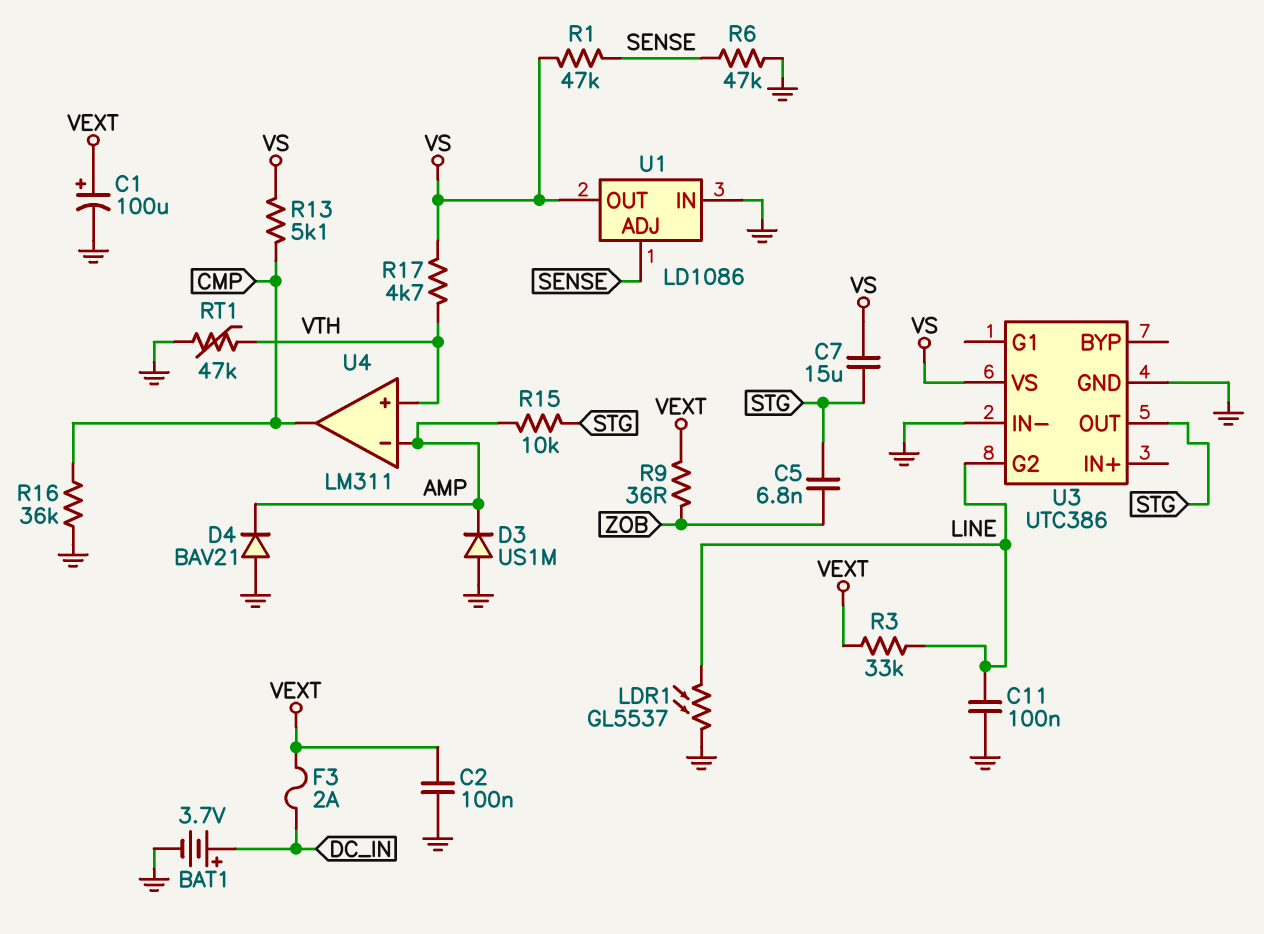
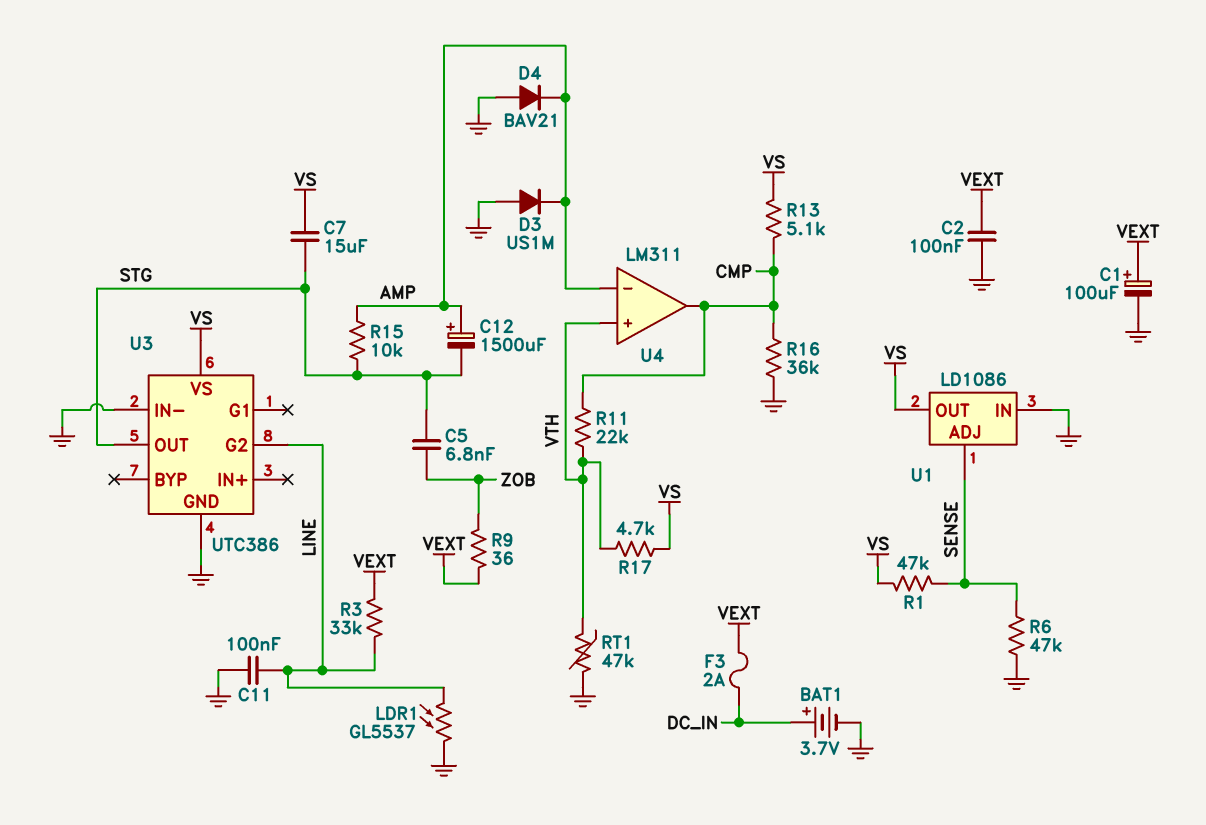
C12: none -> 1500uF (plus AMP, minus STG)
R11: none -> 22k (CMP, VTH)

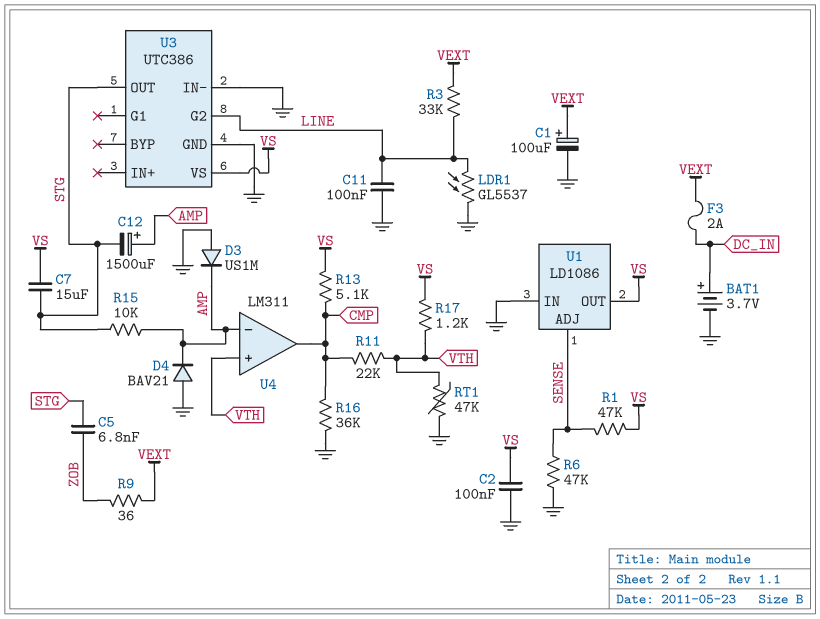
C2: 100nF (GND, VEXT) -> 100nF (GND, VS)
R17: 4.7k (VS, VTH) -> 1.2k (VS, VTH)

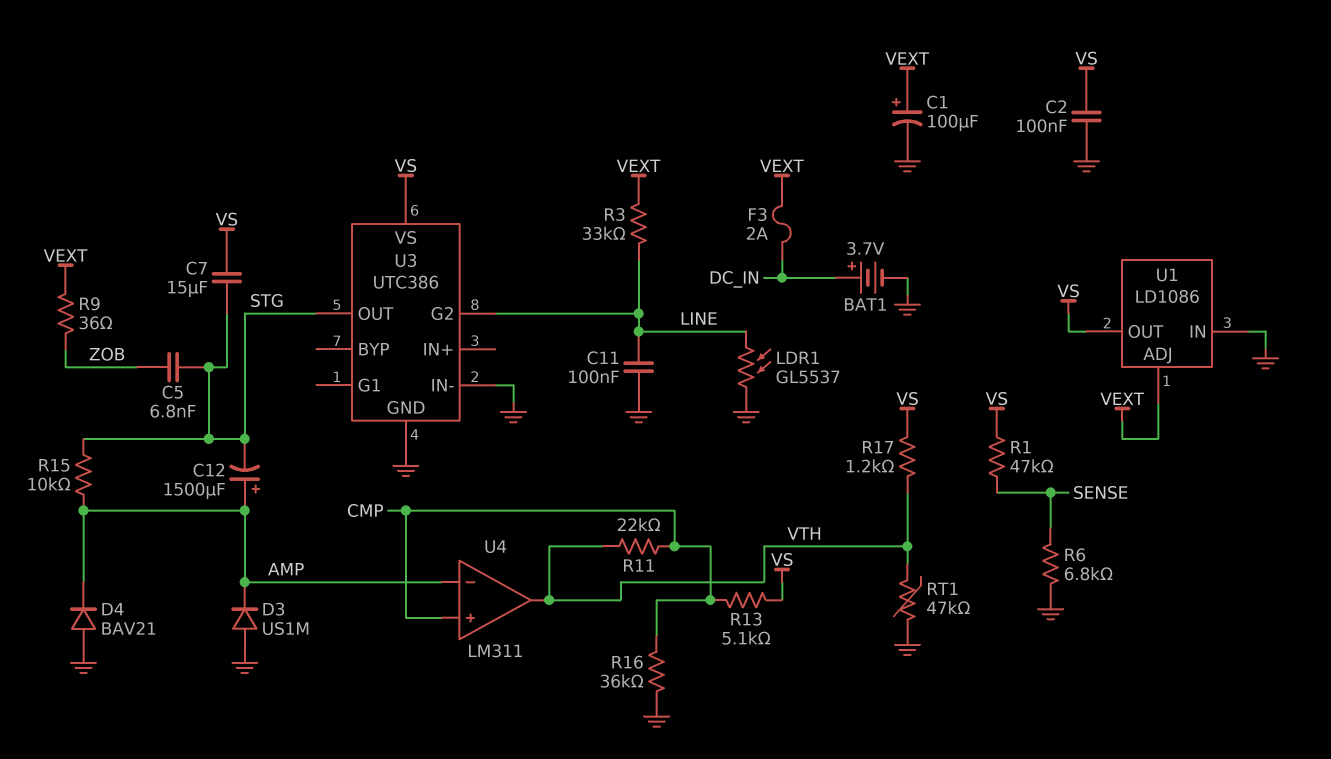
R6: 47k (GND, SENSE) -> 6.8k (GND, SENSE)
U1 pin ADJ: SENSE -> VEXT
U4 pin in+: VTH -> CMP
U4 pin out: CMP -> VTH

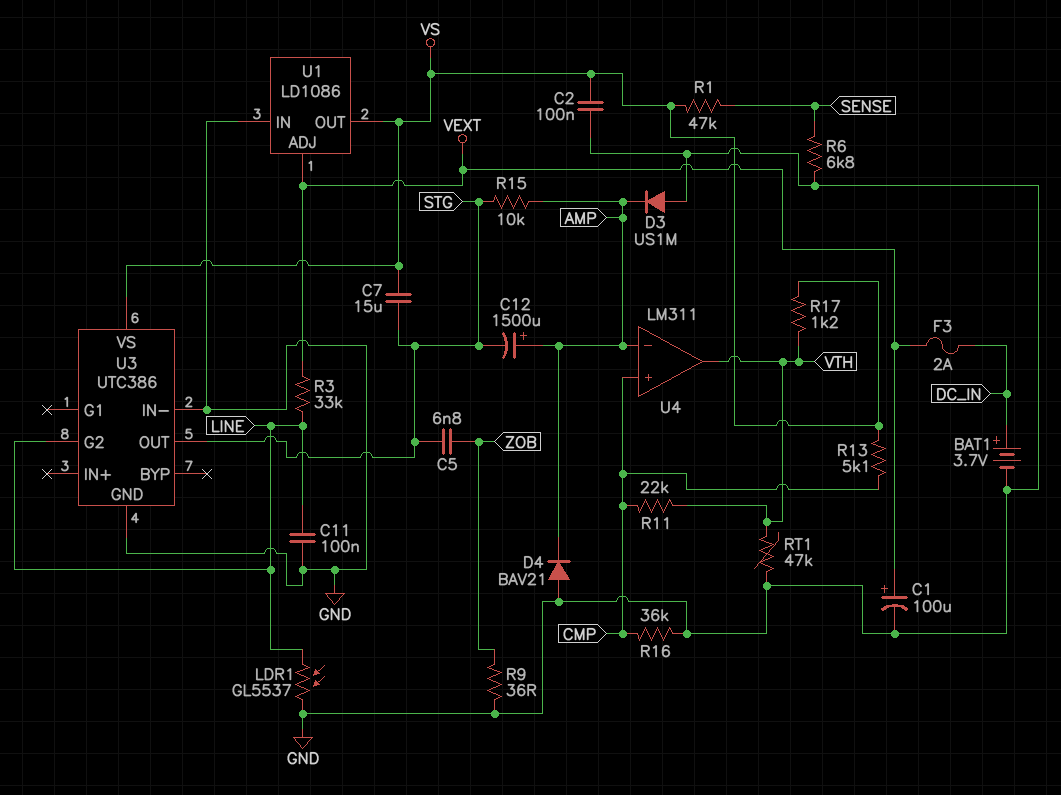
R9: 36 (VEXT, ZOB) -> 36 (GND, ZOB)

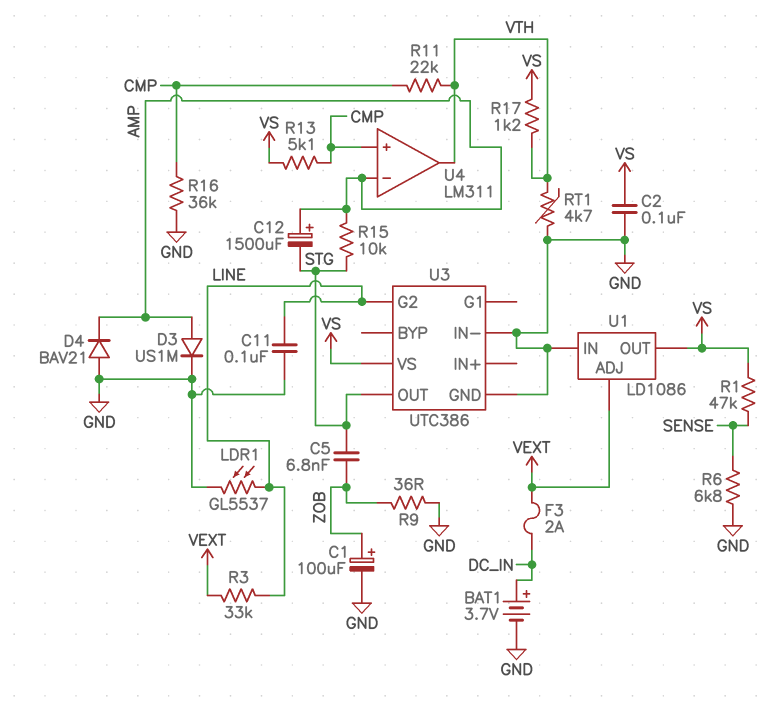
C1: 100uF (plus VEXT, minus GND) -> 100uF (plus ZOB, minus GND)
C7: 15uF (STG, VS) -> none
D3: diode US1M (A GND, K AMP) -> diode US1M (A AMP, K GND)
RT1: 47k (GND, VTH) -> 4.7k (GND, VTH)

